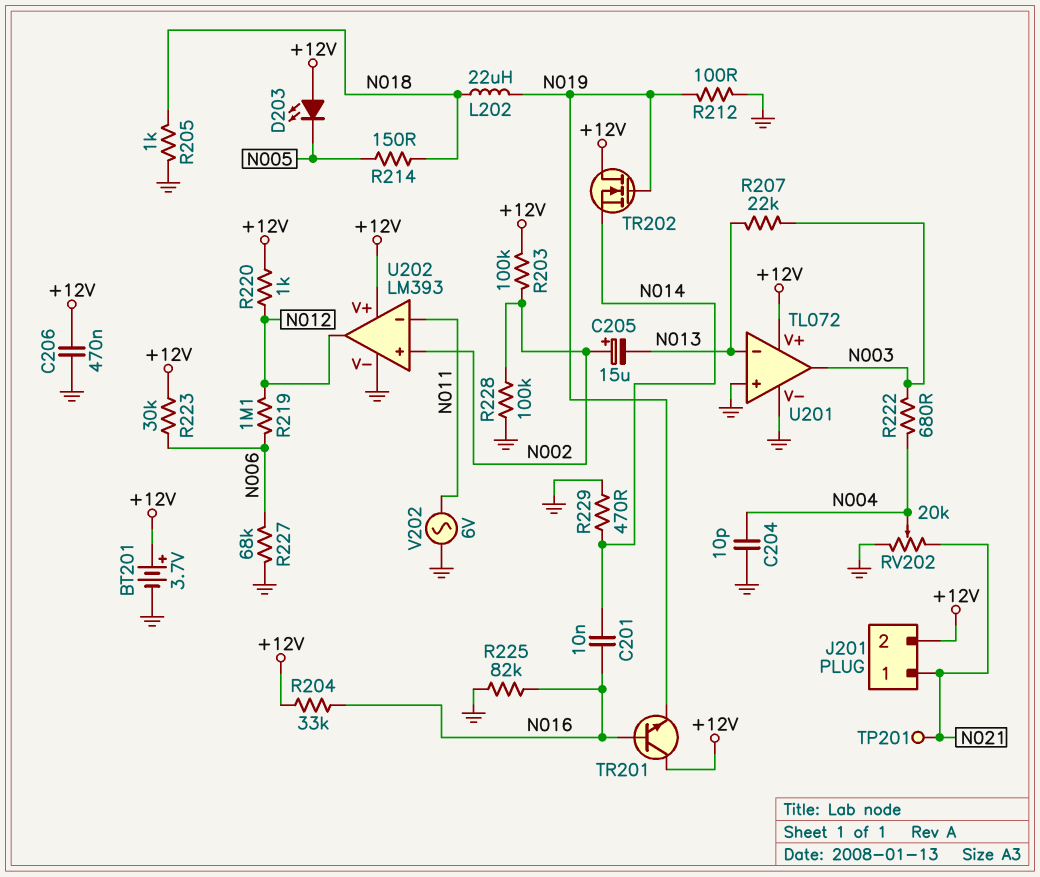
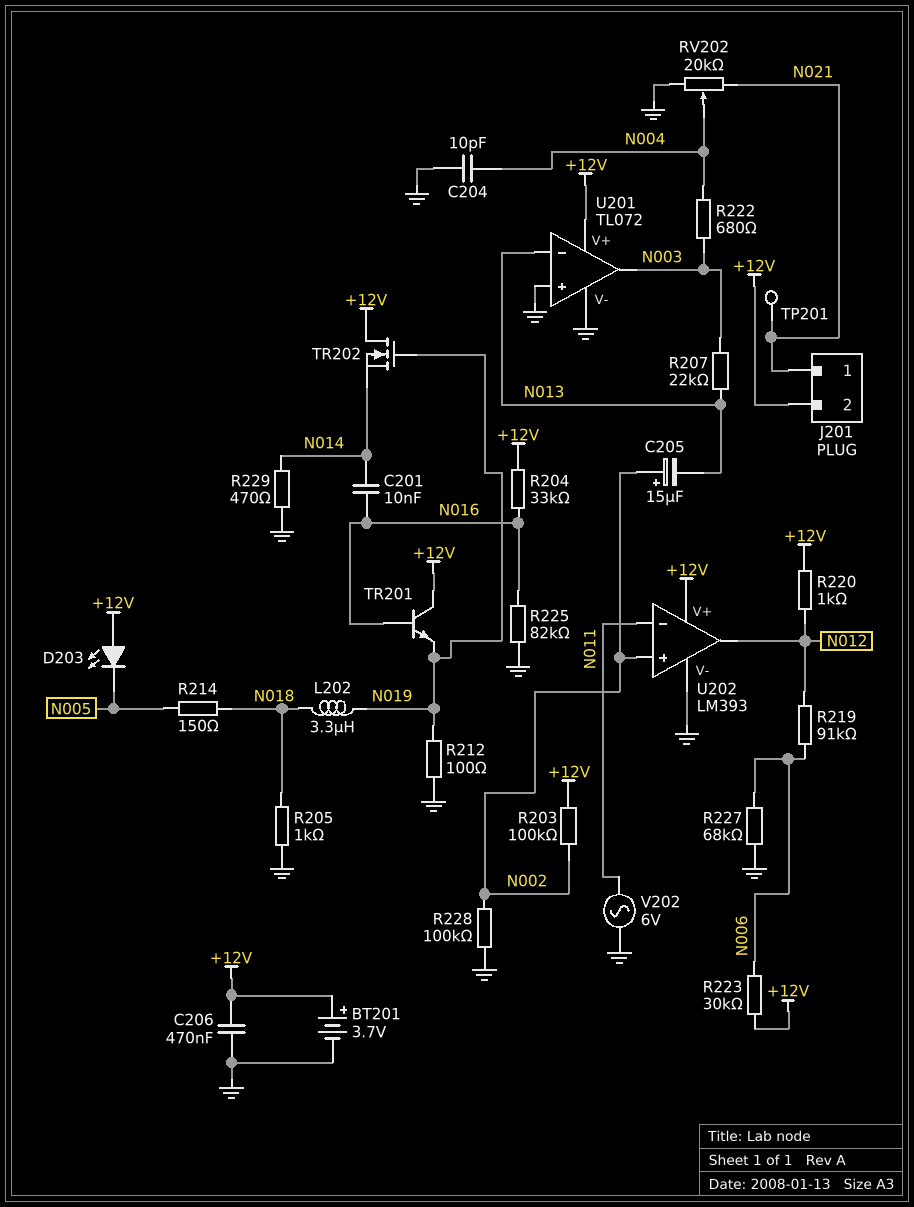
L202: 22uH (N018, N019) -> 3.3uH (N018, N019)
R219: 1.1M (N006, N012) -> 91k (N006, N012)

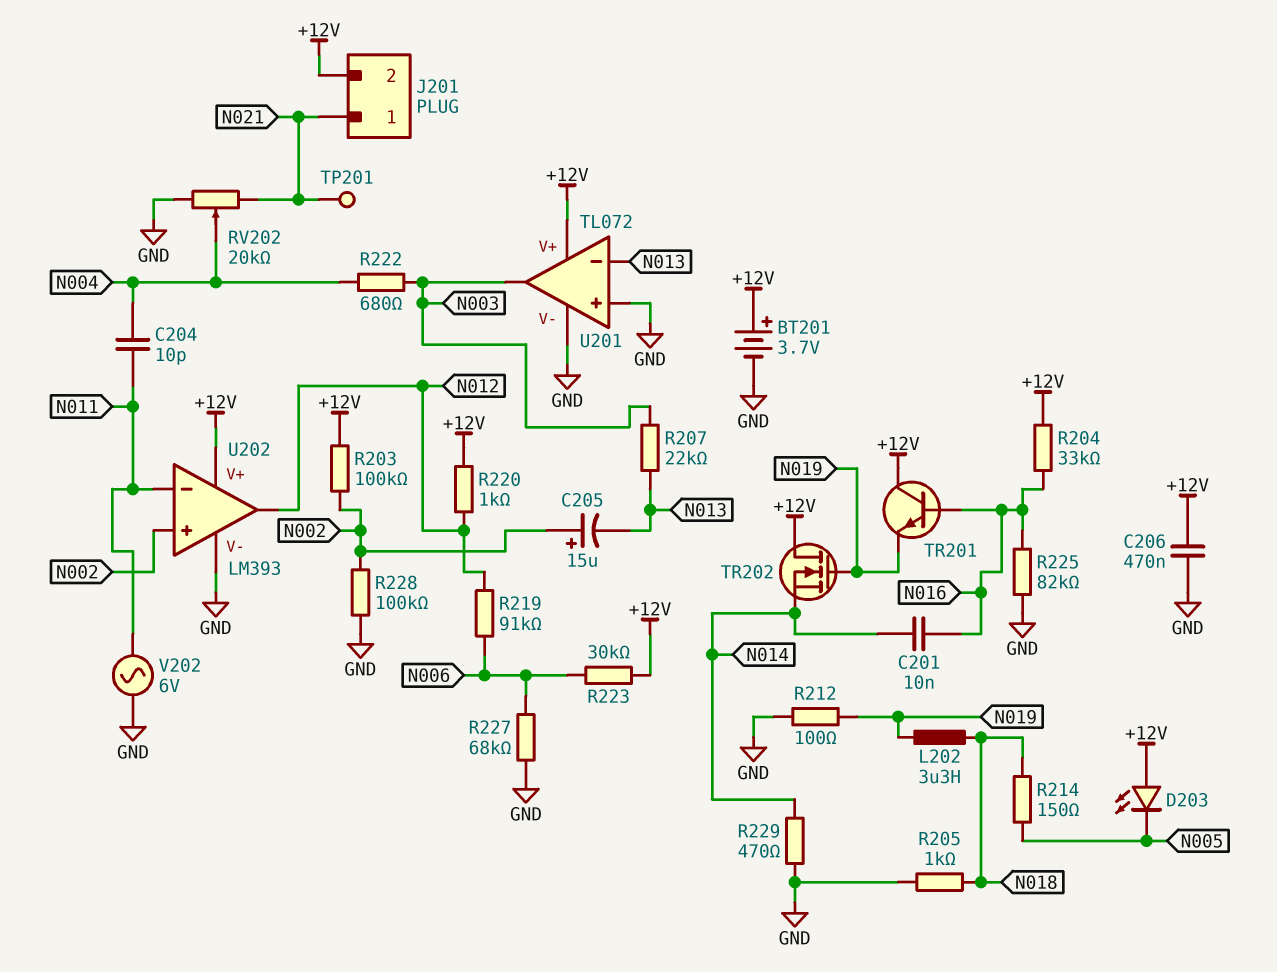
C204: 10pF (GND, N004) -> 10pF (N004, N011)

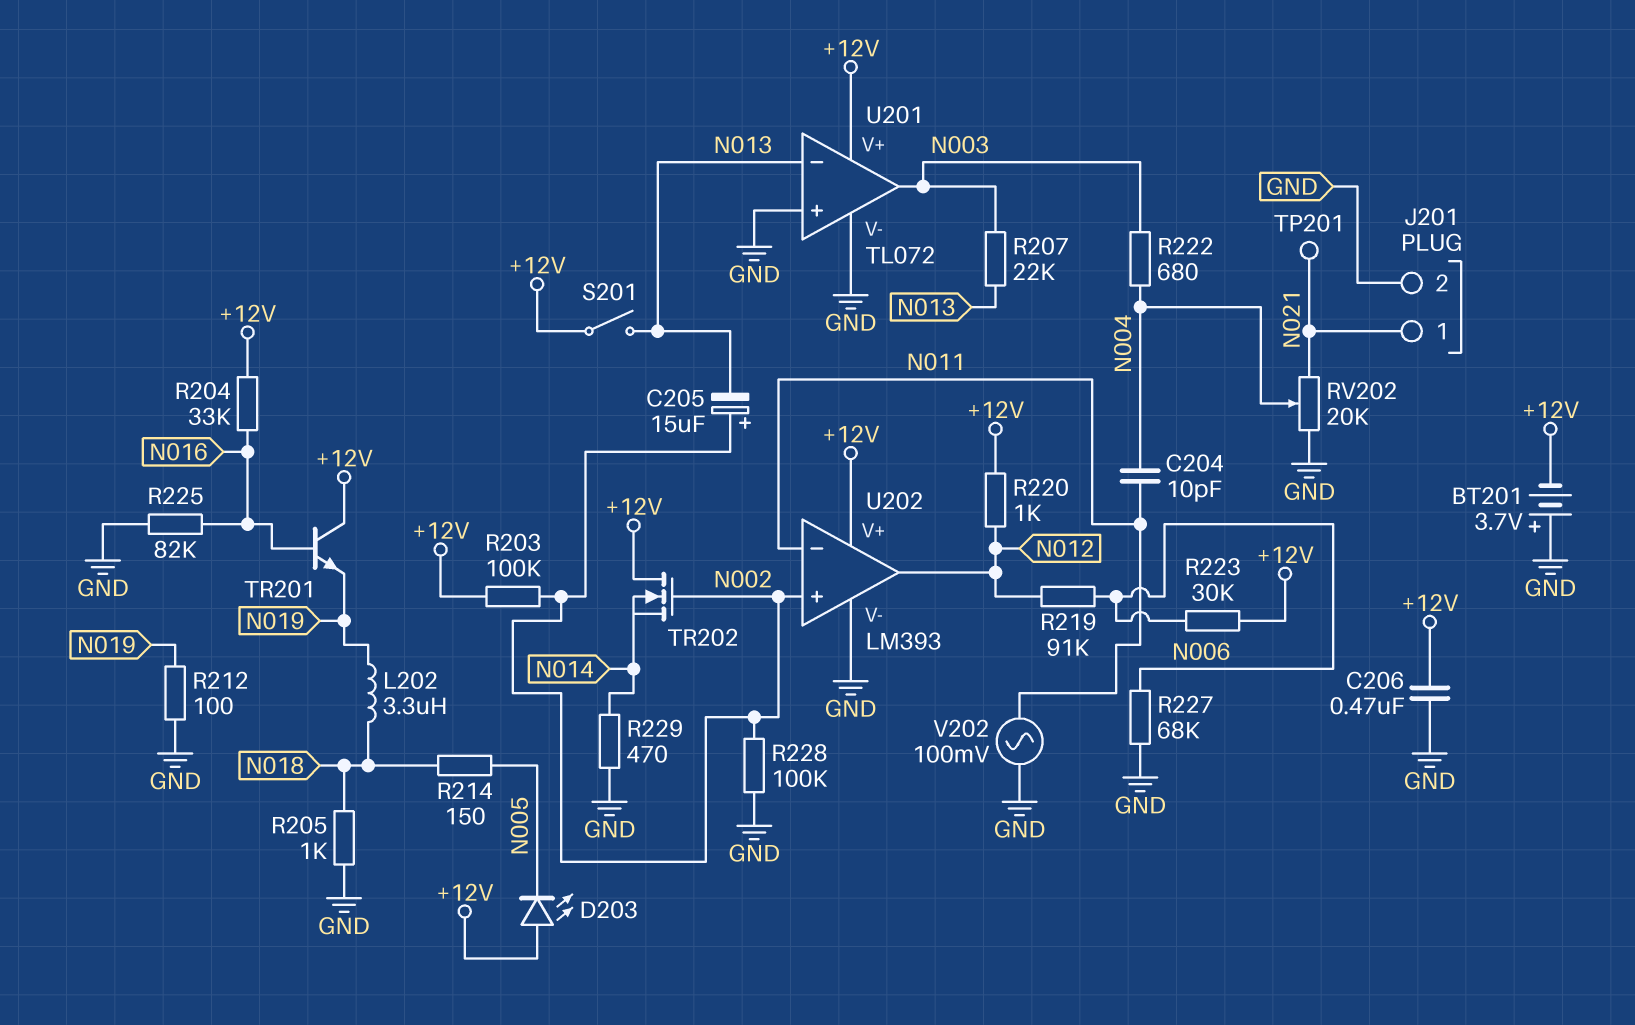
BT201: 3.7V (plus +12V, minus GND) -> 3.7V (plus GND, minus +12V)
C201: 10nF (N014, N016) -> none
J201 pin 2: +12V -> GND
S201: none -> switch (+12V, N013)
TR202: NMOS (G N019, D +12V, S N014) -> NMOS (G N002, D +12V, S N014)
V202: AC 6V (GND, N011) -> AC 100mV (GND, N011)

